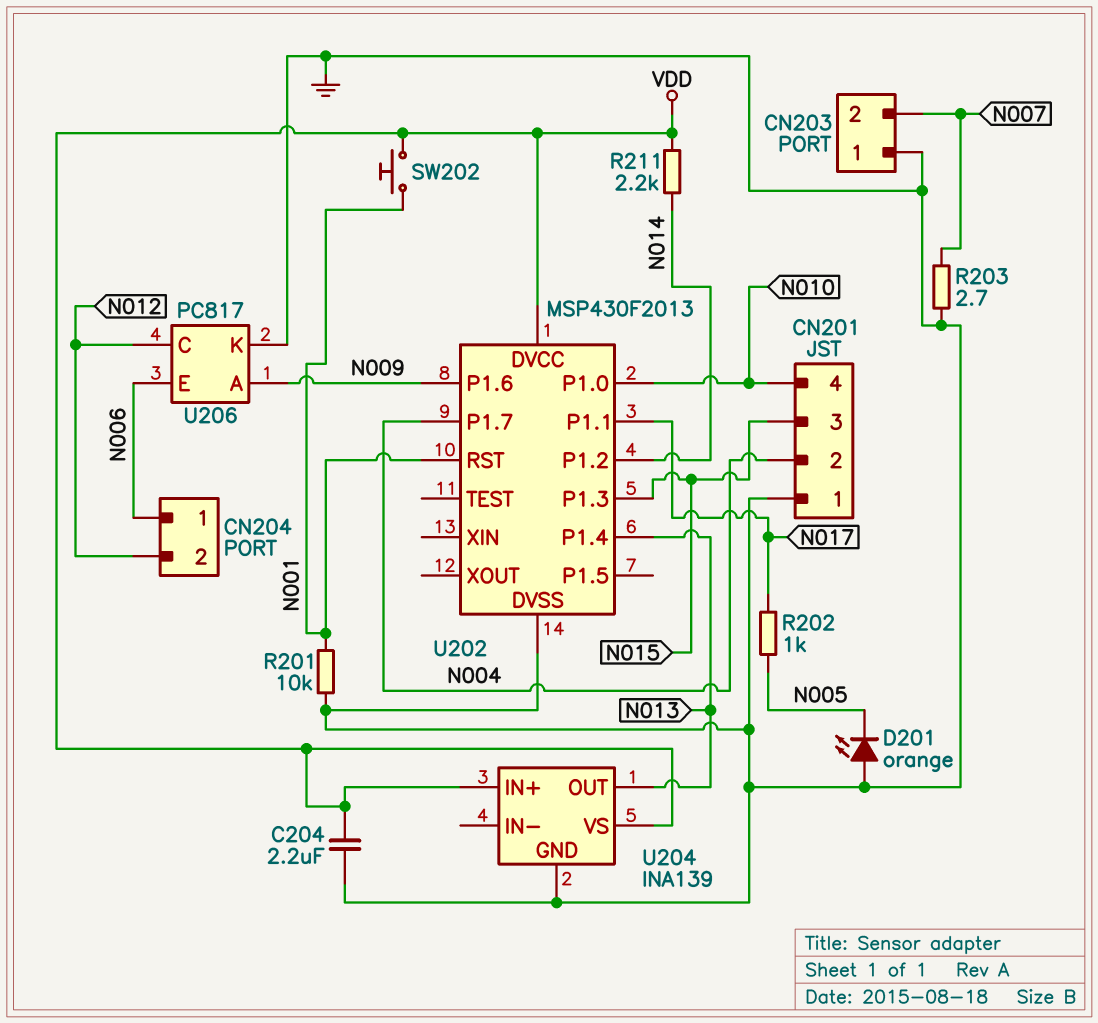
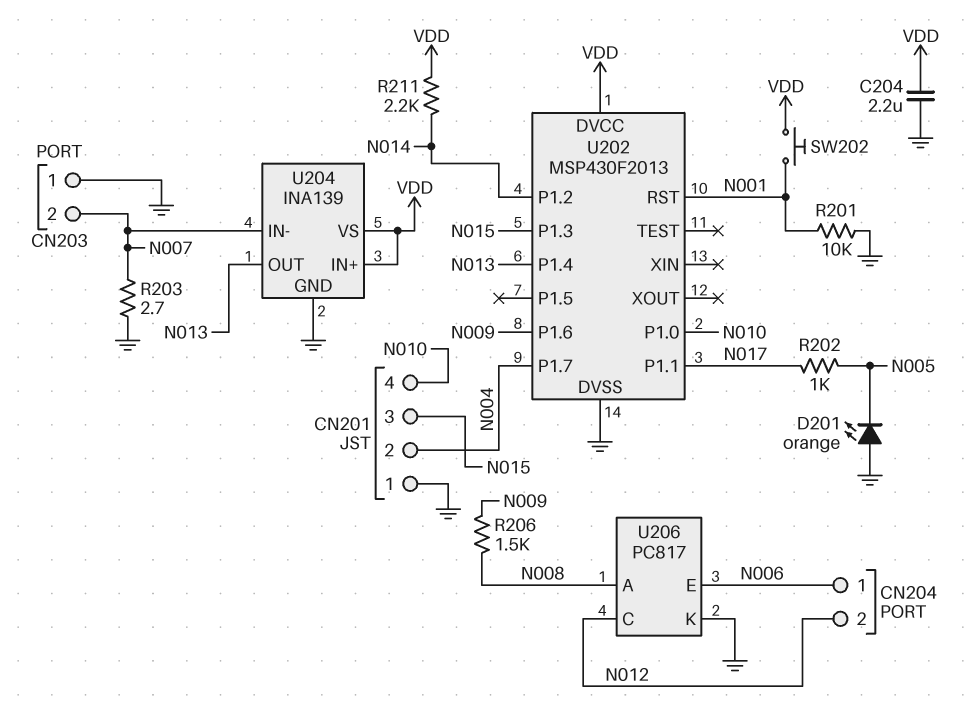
R206: none -> 1.5k (N008, N009)
U204 pin IN-: none -> N007
U206 pin A: N009 -> N008

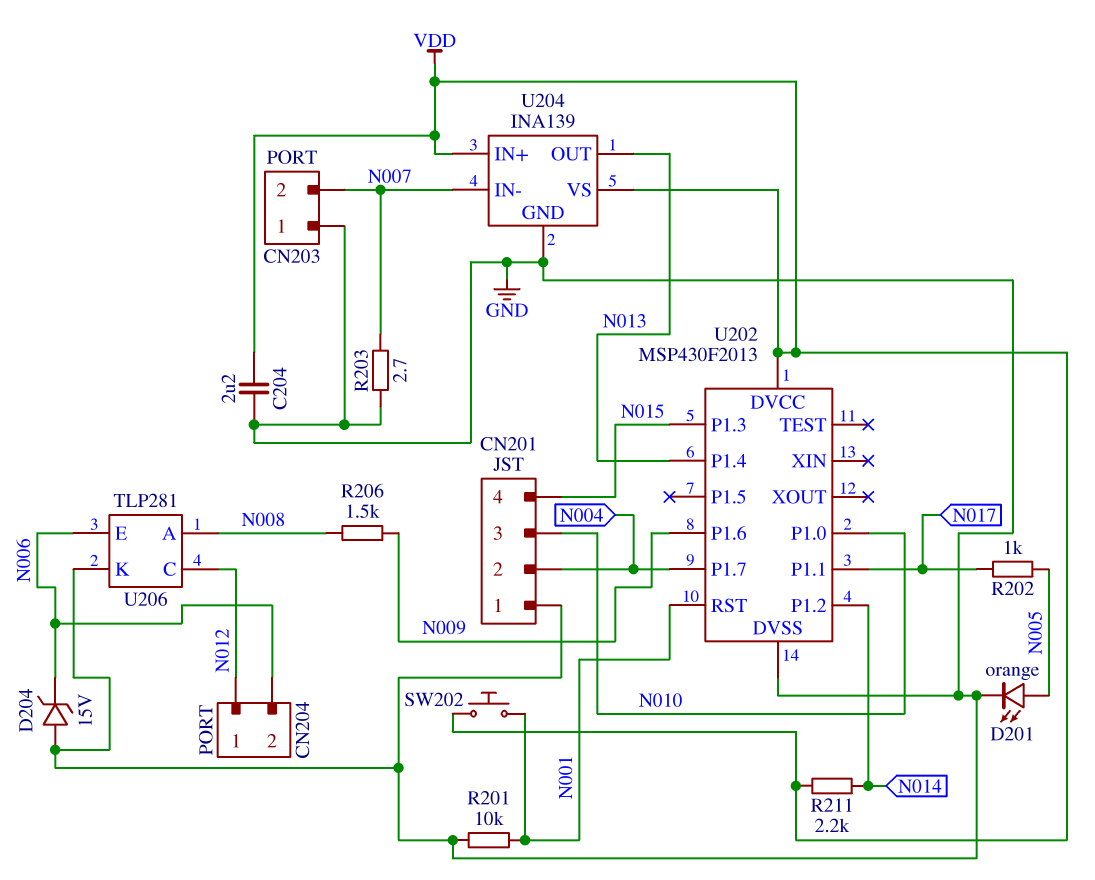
CN201 pin 3: N015 -> N010
CN201 pin 4: N010 -> N015
CN204 pin 1: N006 -> N012
CN204 pin 2: N012 -> N006
D201: LED orange (A GND, K N005) -> LED orange (A N005, K GND)
D204: none -> zener 15V (A GND, K N006)
U206: PC817 -> TLP281

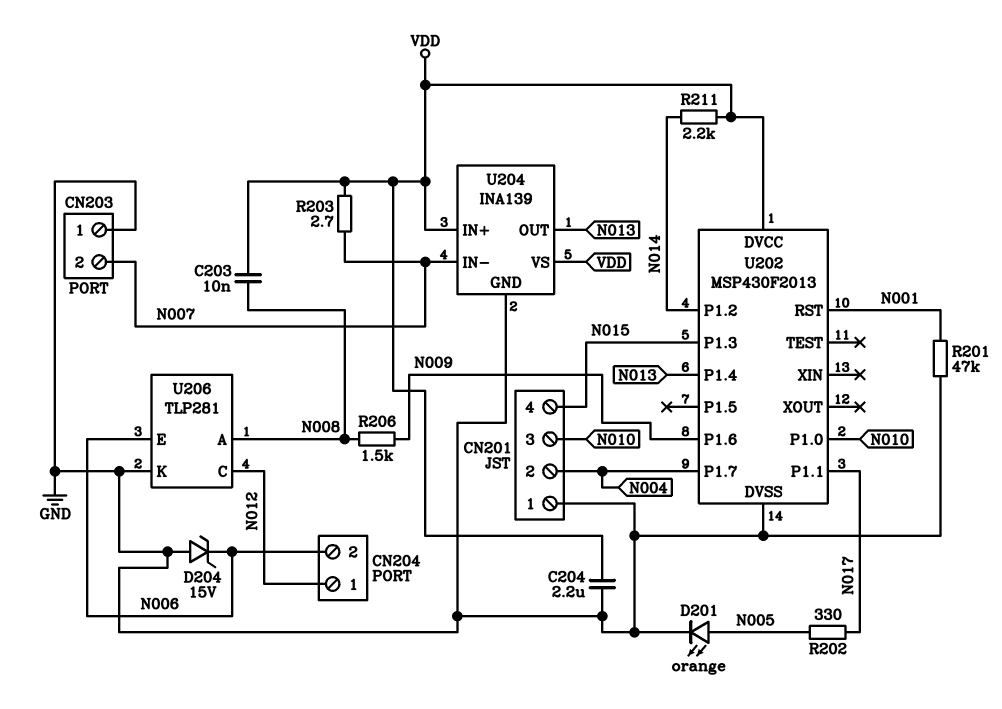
C203: none -> 10nF (N008, VDD)
R201: 10k (GND, N001) -> 47k (GND, N001)
R202: 1k (N005, N017) -> 330 (N005, N017)
R203: 2.7 (GND, N007) -> 2.7 (N007, VDD)
SW202: button (N001, VDD) -> none

